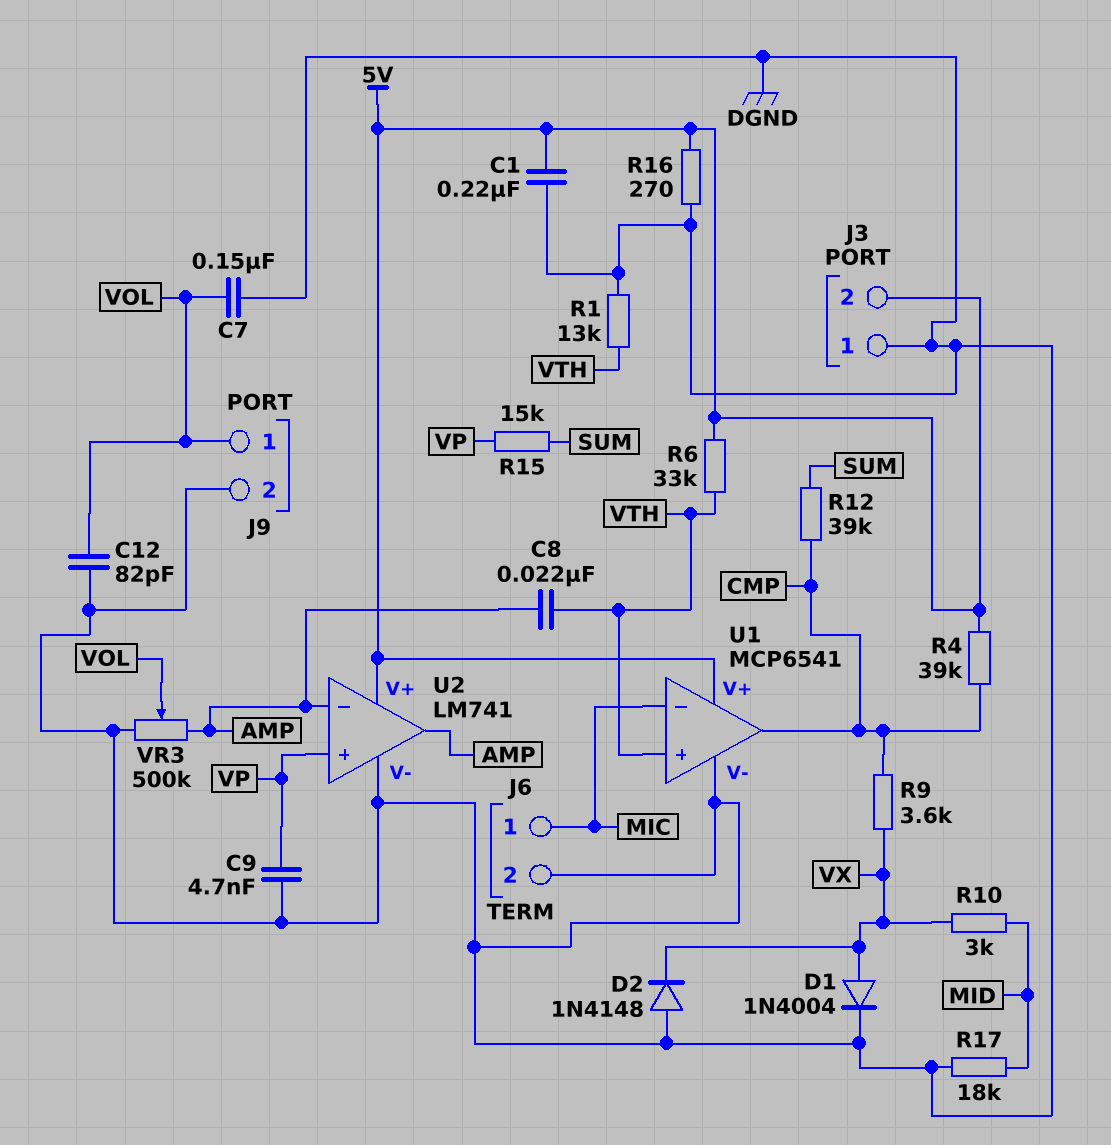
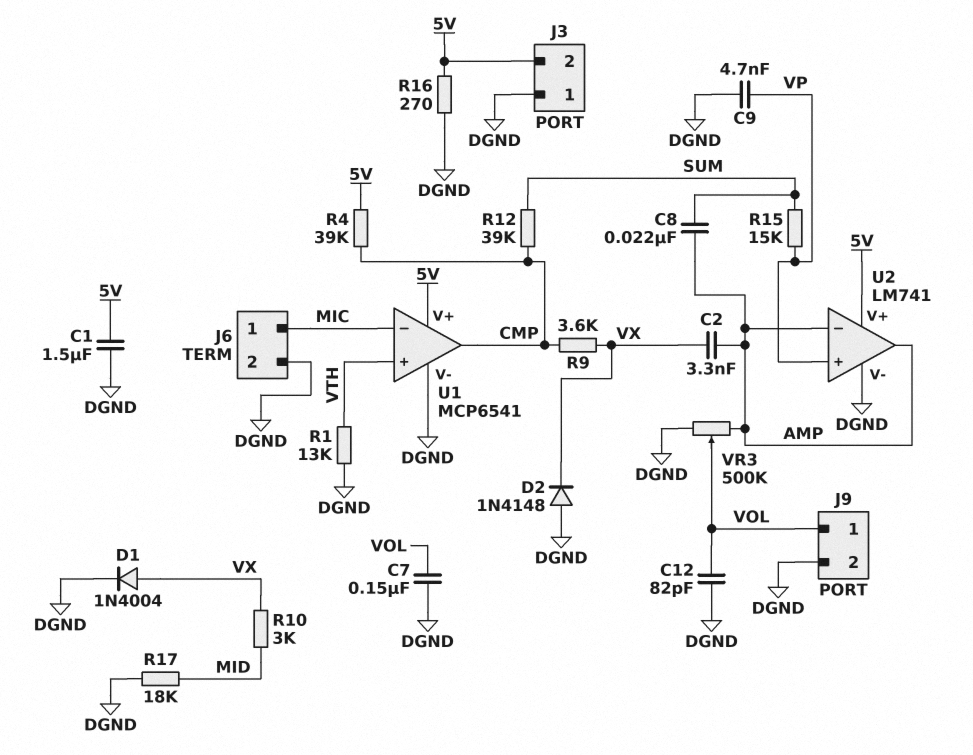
C1: 220nF (5V, DGND) -> 1.5uF (5V, DGND)
C2: none -> 3.3nF (AMP, VX)
C8: 22nF (AMP, VTH) -> 22nF (AMP, SUM)
R6: 33k (5V, VTH) -> none

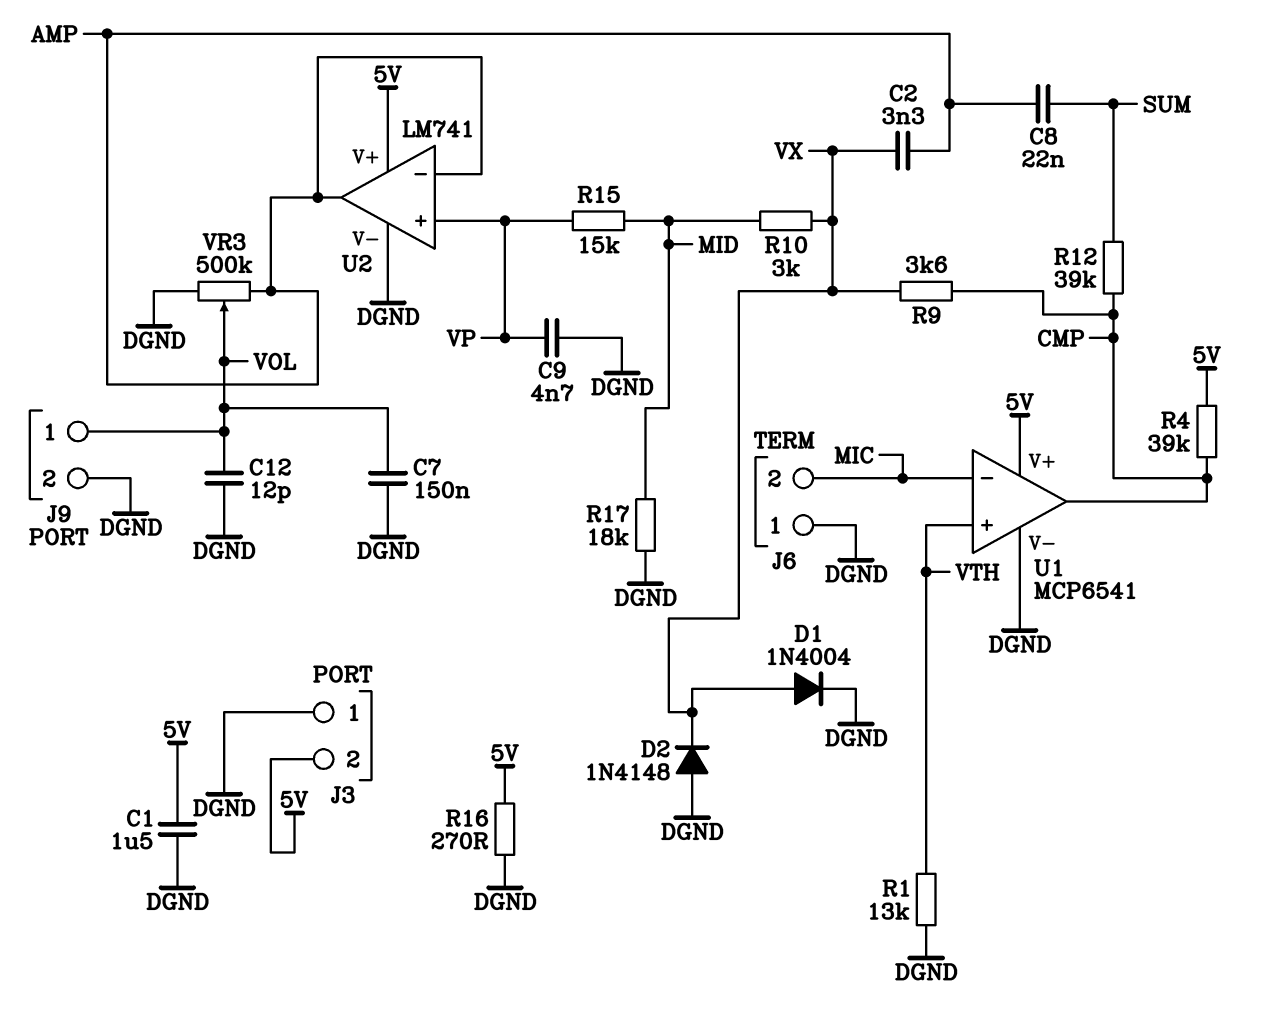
C12: 82pF (DGND, VOL) -> 12pF (DGND, VOL)
J6 pin 1: MIC -> DGND
J6 pin 2: DGND -> MIC
R15: 15k (SUM, VP) -> 15k (MID, VP)

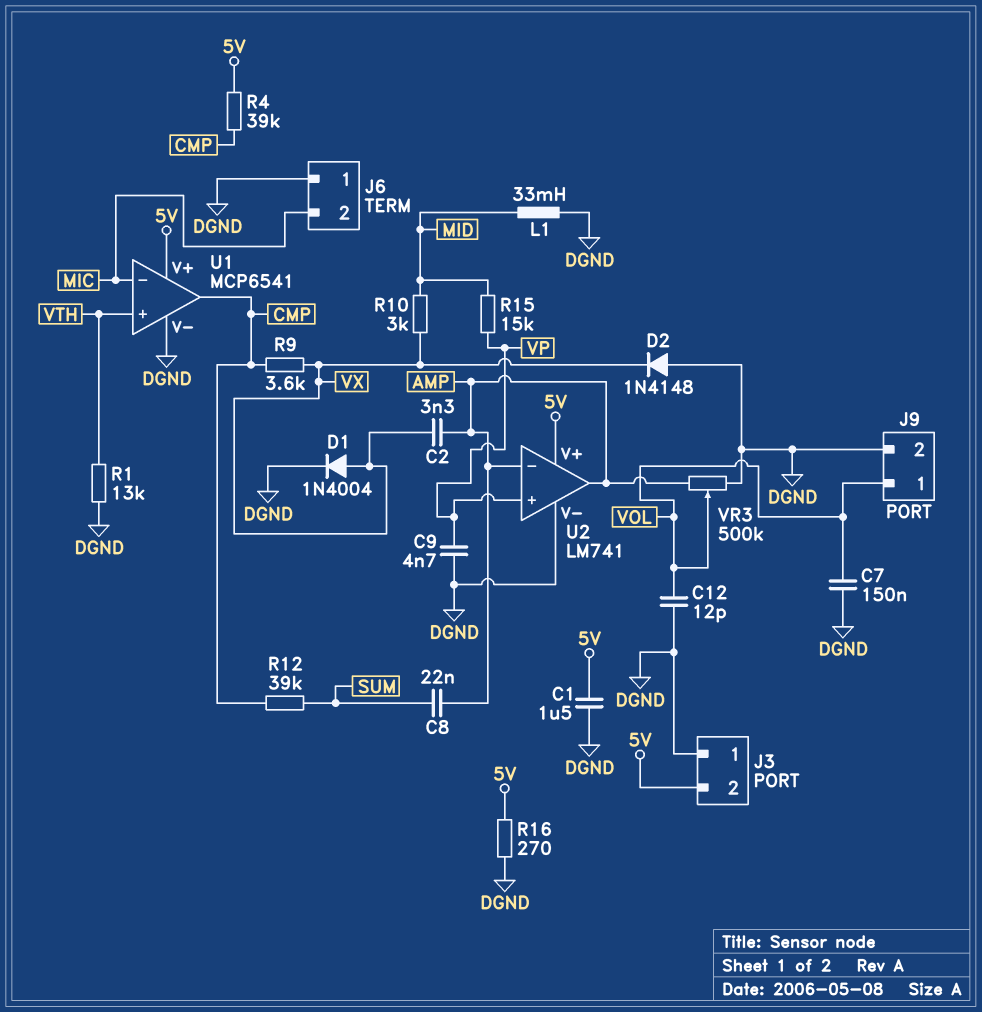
L1: none -> 33mH (DGND, MID)
R17: 18k (DGND, MID) -> none

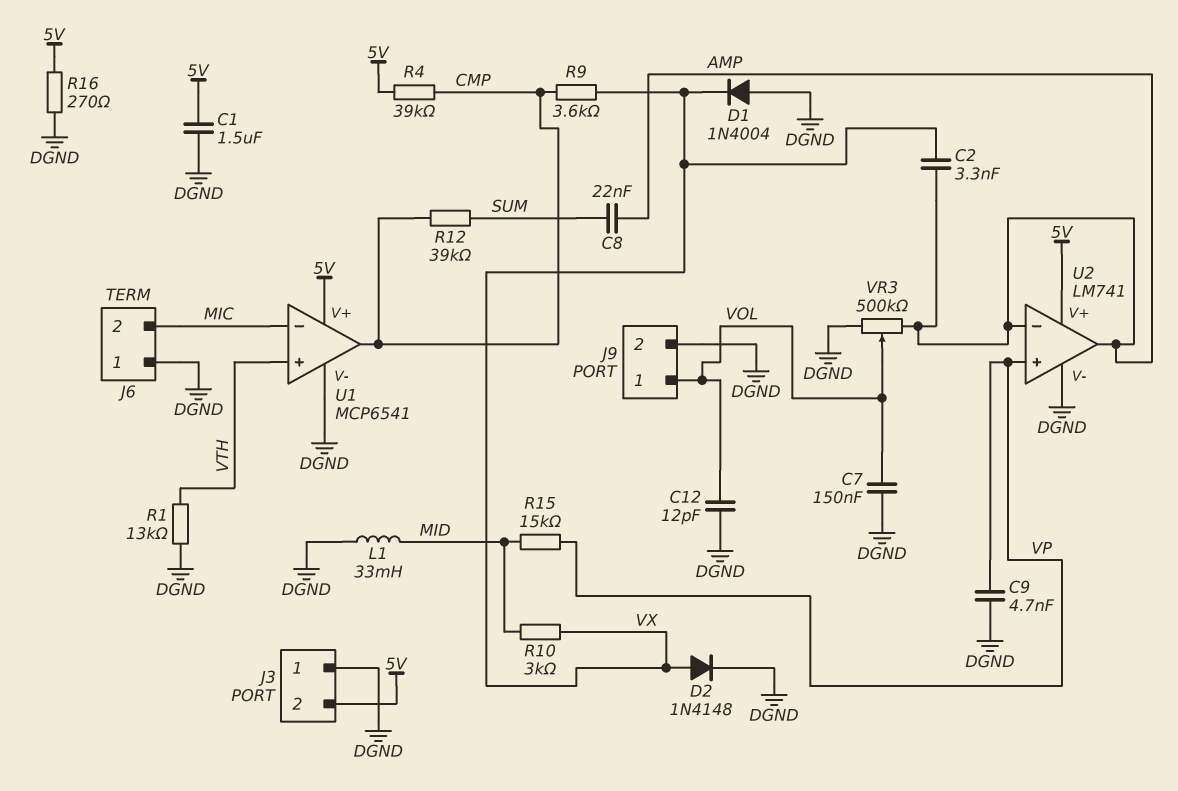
D1: diode 1N4004 (A VX, K DGND) -> diode 1N4004 (A DGND, K VX)
D2: diode 1N4148 (A DGND, K VX) -> diode 1N4148 (A VX, K DGND)

